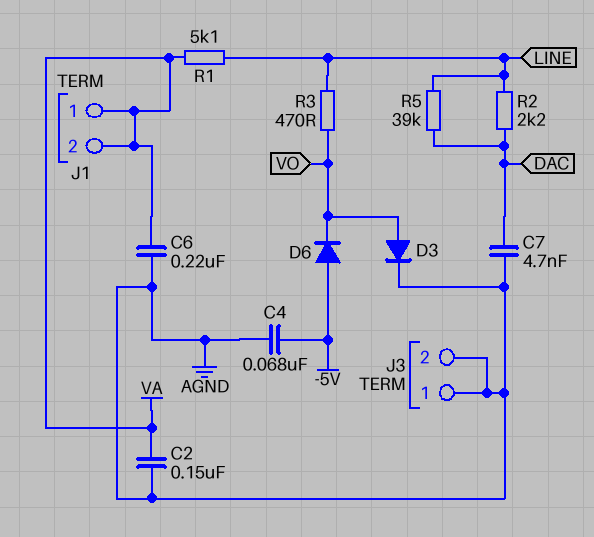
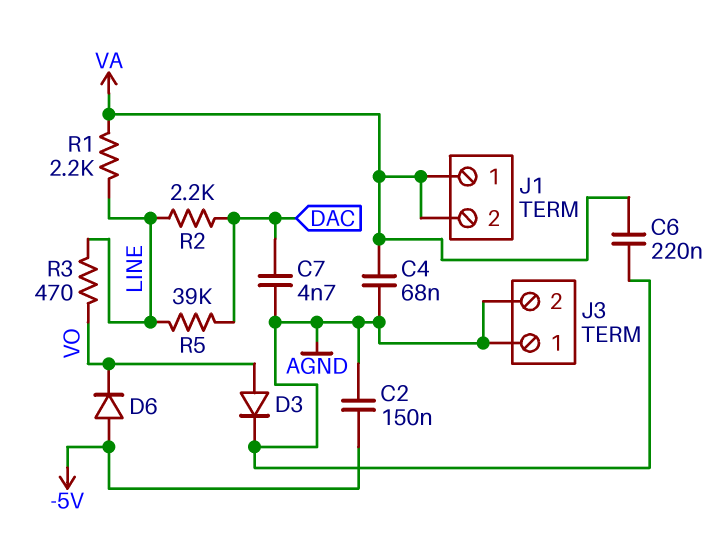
C2: 150nF (AGND, VA) -> 150nF (-5V, AGND)
C4: 68nF (-5V, AGND) -> 68nF (AGND, VA)
R1: 5.1k (LINE, VA) -> 2.2k (LINE, VA)

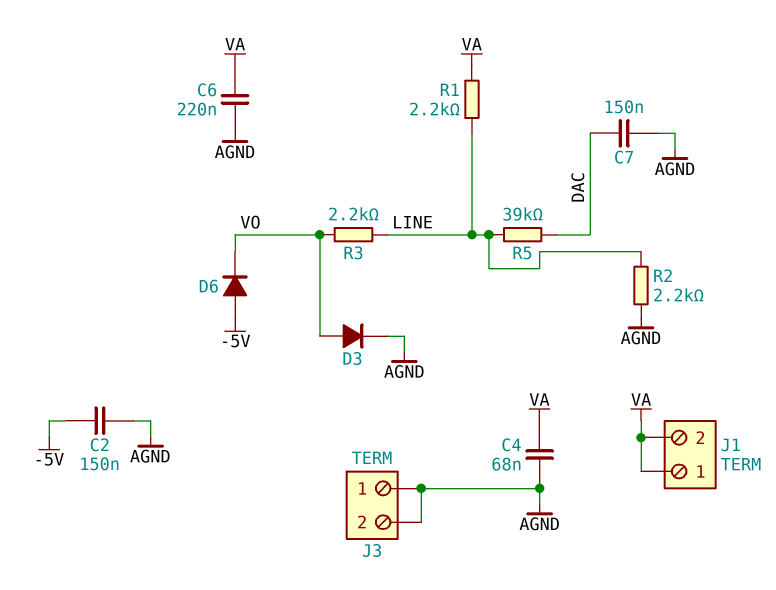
C7: 4.7nF (AGND, DAC) -> 150nF (AGND, DAC)
R2: 2.2k (DAC, LINE) -> 2.2k (AGND, LINE)
R3: 470 (LINE, VO) -> 2.2k (LINE, VO)

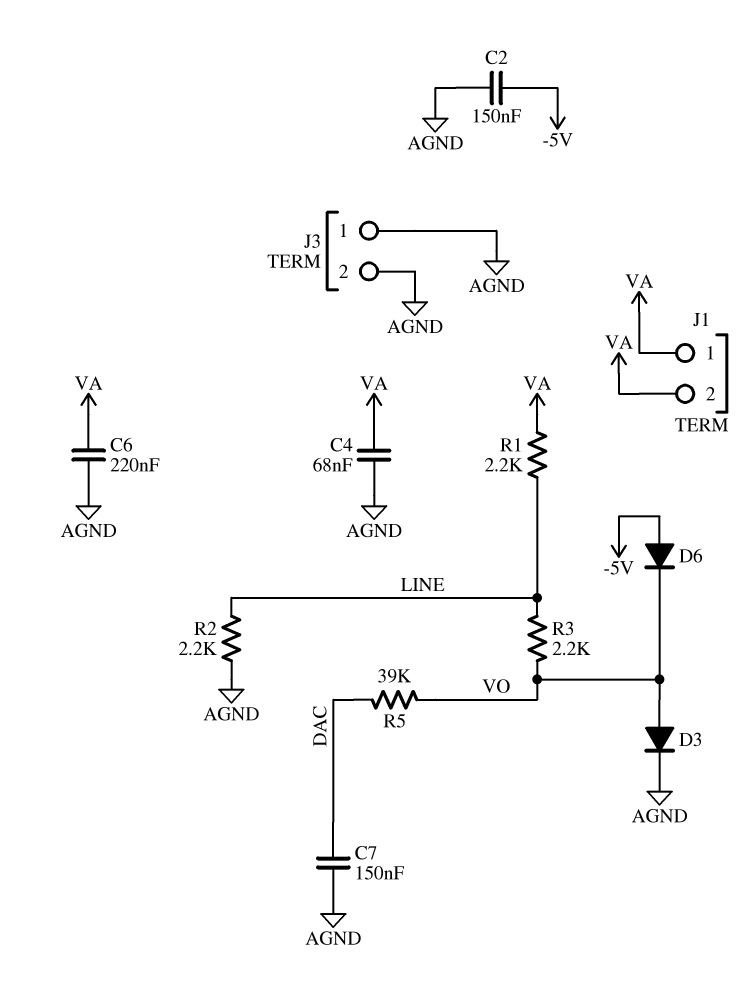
R5: 39k (DAC, LINE) -> 39k (DAC, VO)

